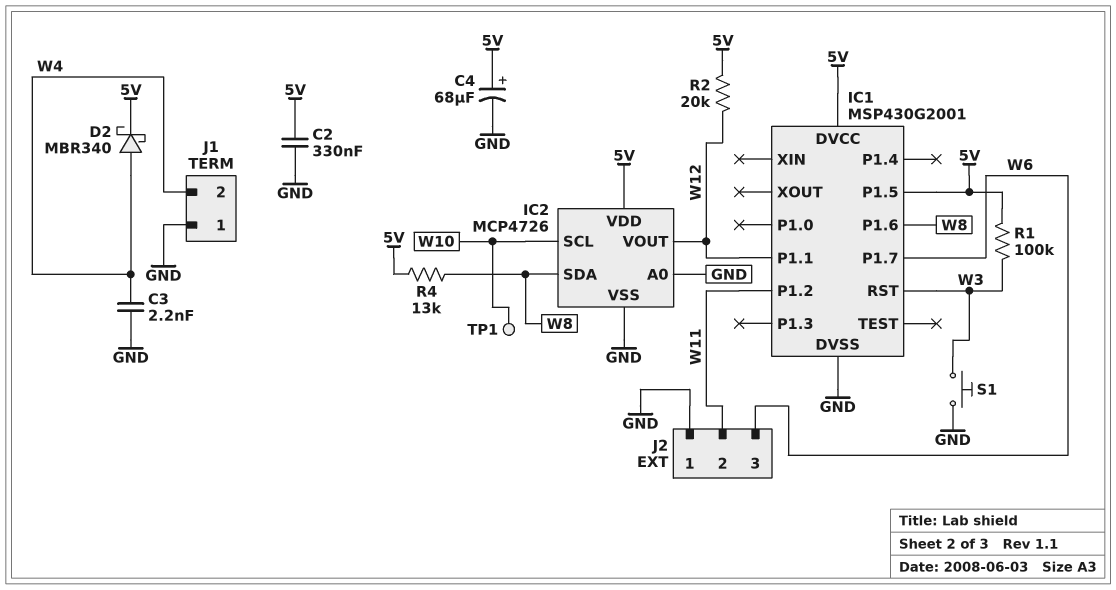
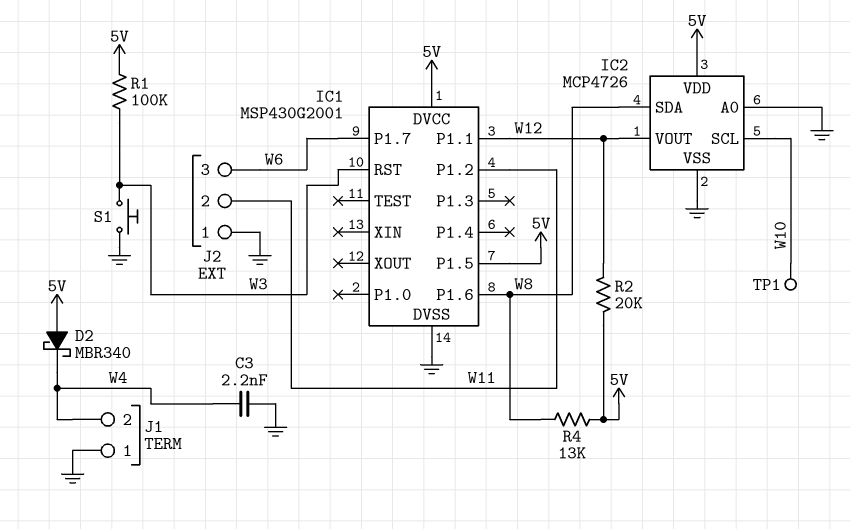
C2: 330nF (5V, GND) -> none
C4: 68uF (plus 5V, minus GND) -> none
D2: schottky MBR340 (A W4, K 5V) -> schottky MBR340 (A 5V, K W4)

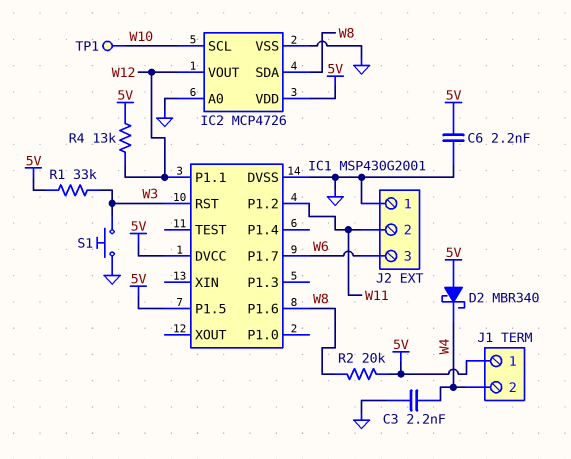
C6: none -> 2.2nF (5V, GND)
J1 pin 1: GND -> 5V
R1: 100k (5V, W3) -> 33k (5V, W3)
R2: 20k (5V, W12) -> 20k (5V, W8)
R4: 13k (5V, W8) -> 13k (5V, W12)

